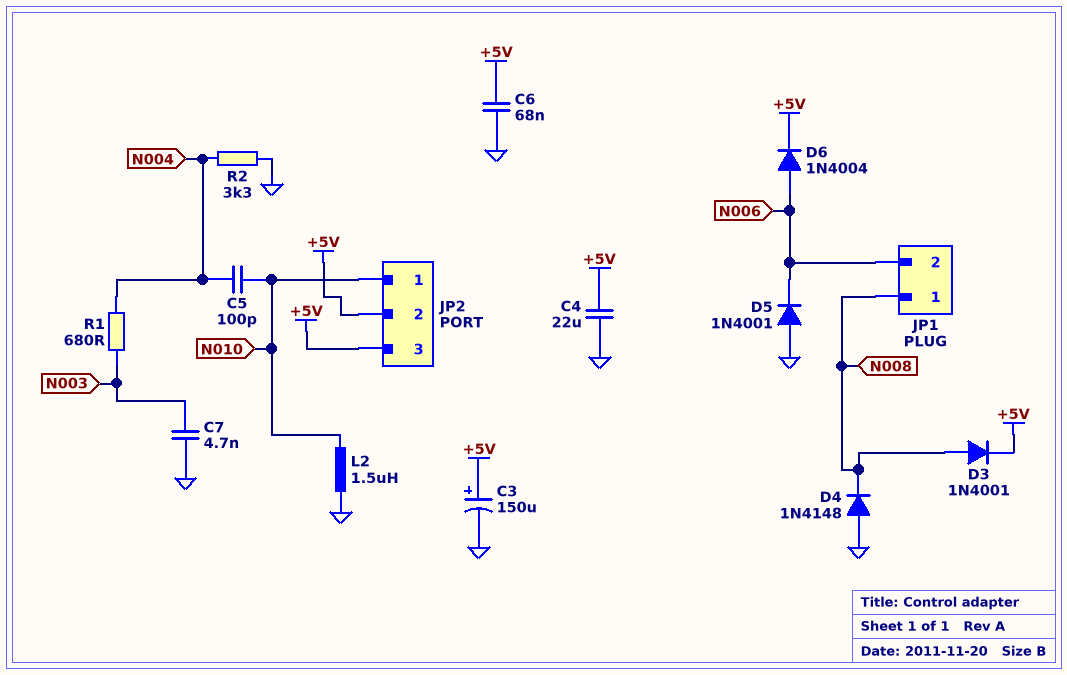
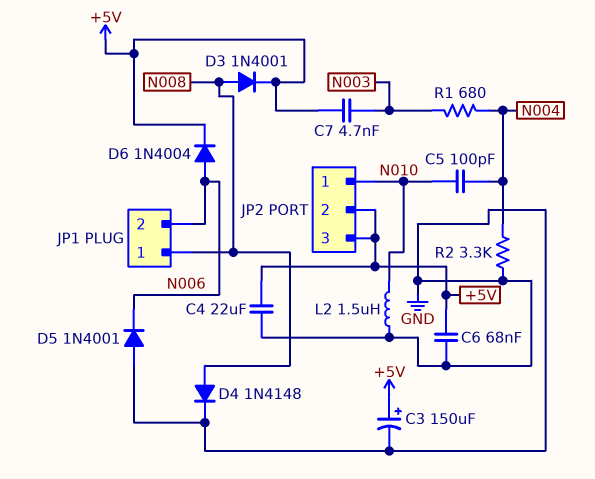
C7: 4.7nF (GND, N003) -> 4.7nF (+5V, N003)
D4: diode 1N4148 (A GND, K N008) -> diode 1N4148 (A N008, K GND)

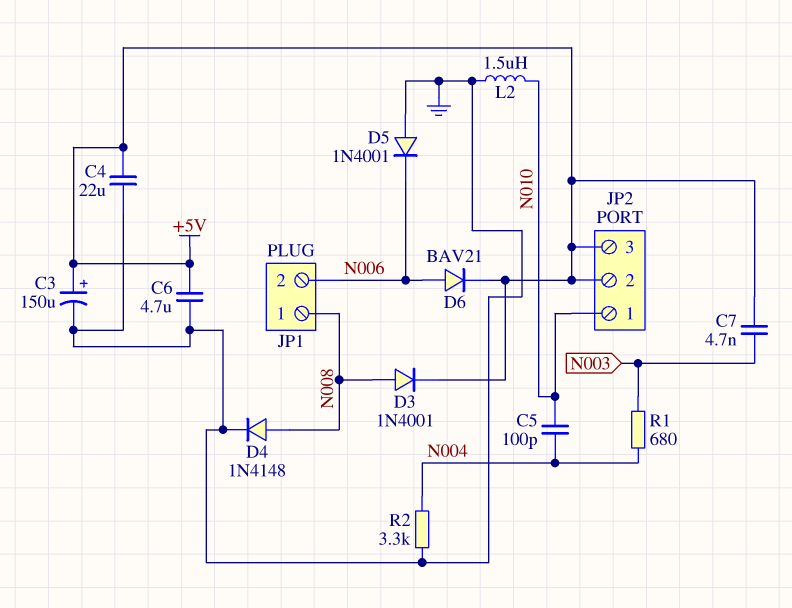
C6: 68nF (+5V, GND) -> 4.7uF (+5V, GND)
D6: diode 1N4004 (A N006, K +5V) -> diode BAV21 (A N006, K +5V)

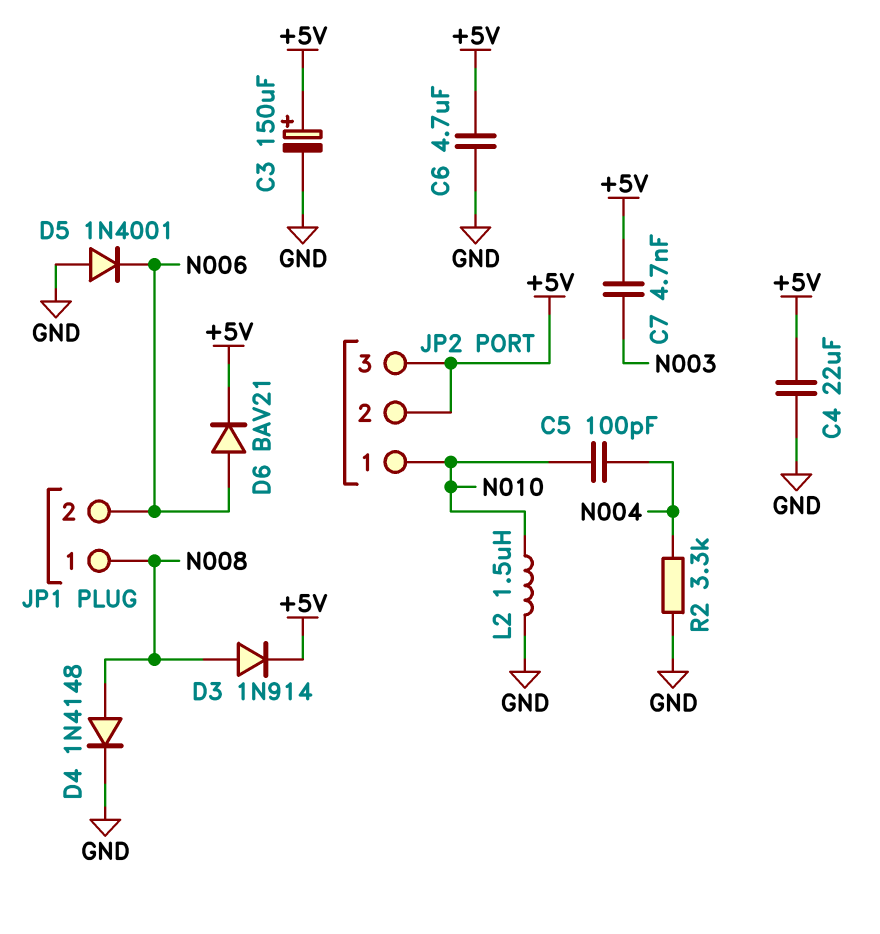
D3: diode 1N4001 (A N008, K +5V) -> diode 1N914 (A N008, K +5V)
R1: 680 (N003, N004) -> none

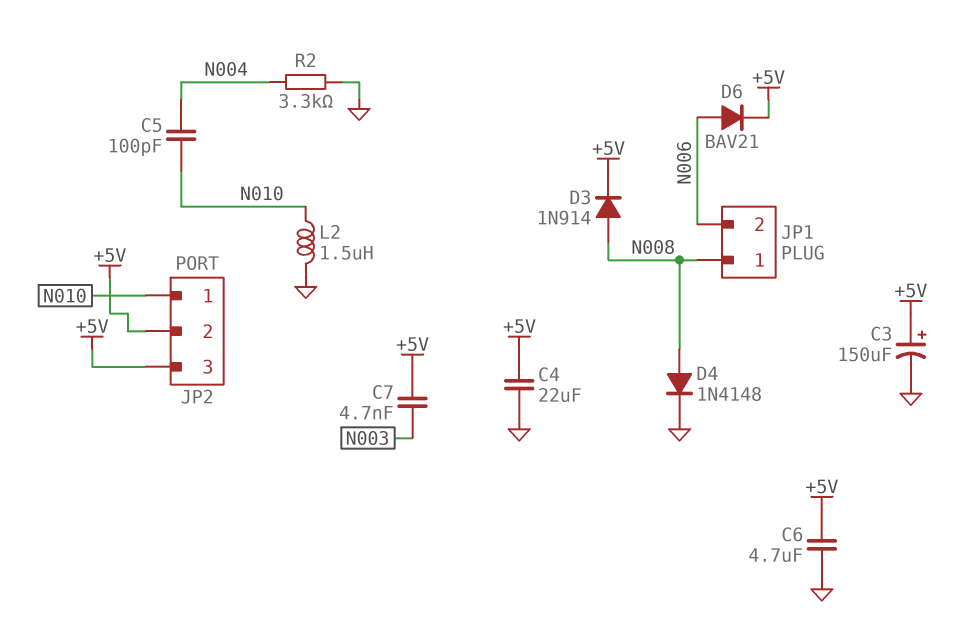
D5: diode 1N4001 (A GND, K N006) -> none

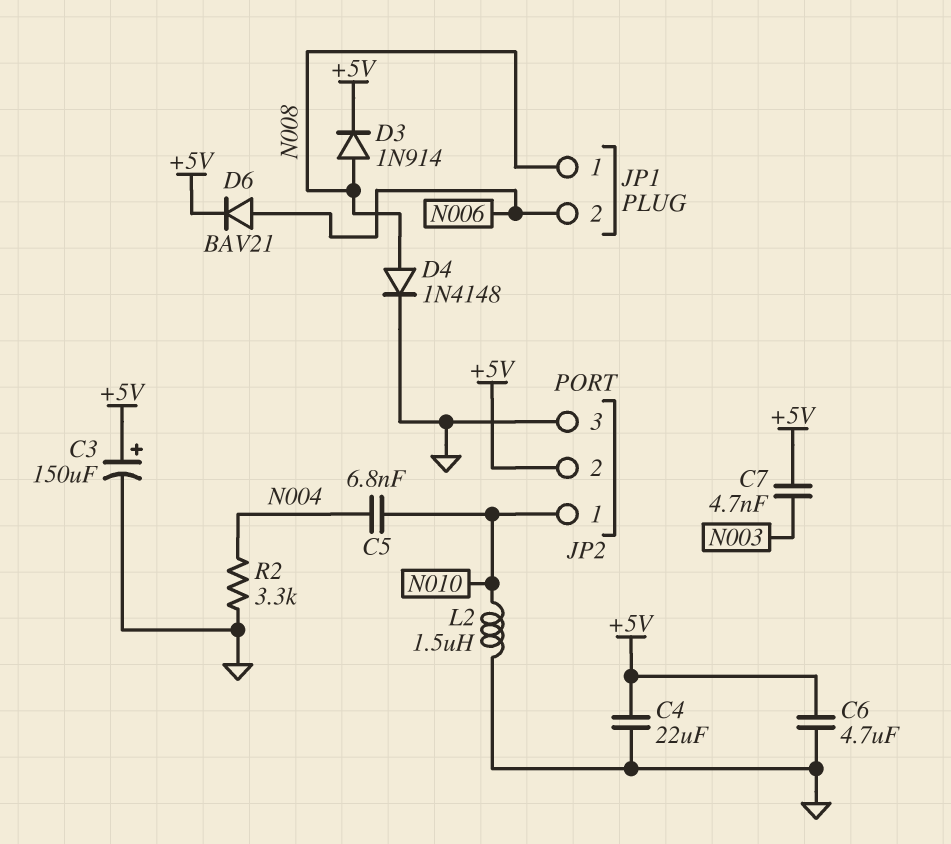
C5: 100pF (N004, N010) -> 6.8nF (N004, N010)
JP2 pin 3: +5V -> GND

